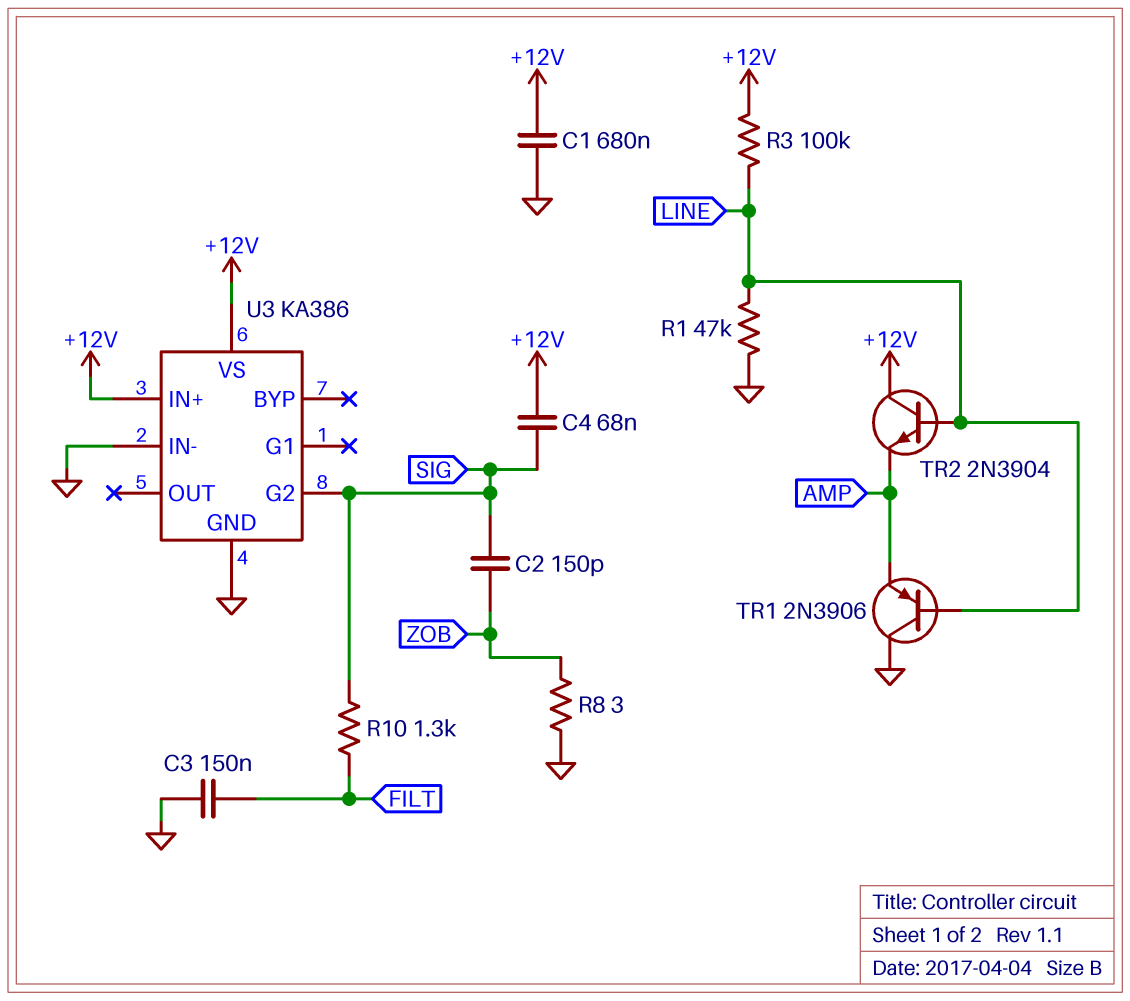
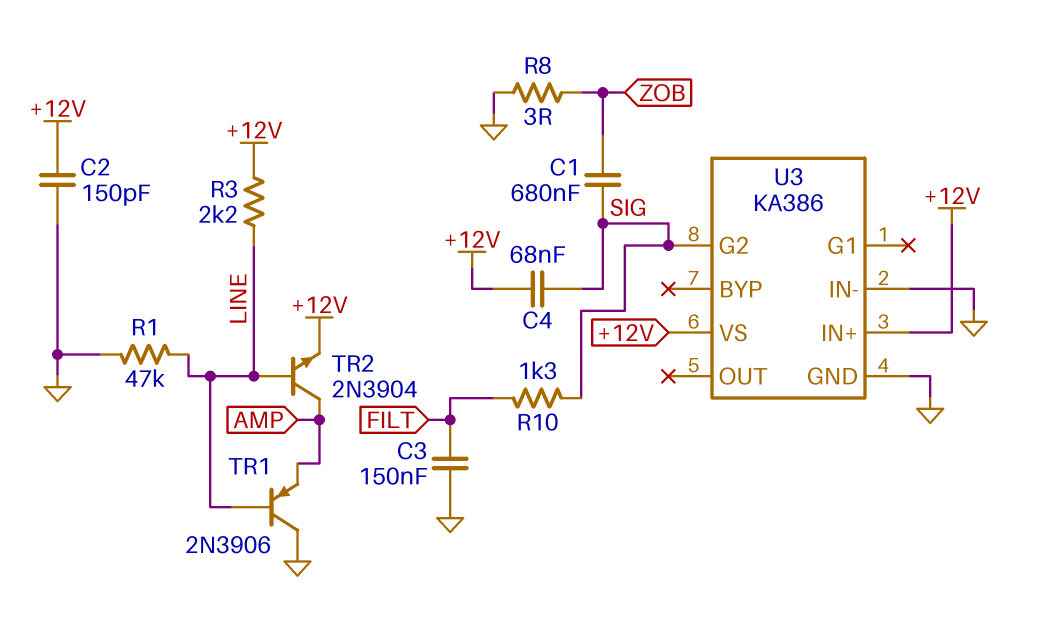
C1: 680nF (+12V, GND) -> 680nF (SIG, ZOB)
C2: 150pF (SIG, ZOB) -> 150pF (+12V, GND)
R3: 100k (+12V, LINE) -> 2.2k (+12V, LINE)
TR2: NPN 2N3904 (B LINE, C +12V, E AMP) -> NPN 2N3904 (B LINE, C AMP, E +12V)

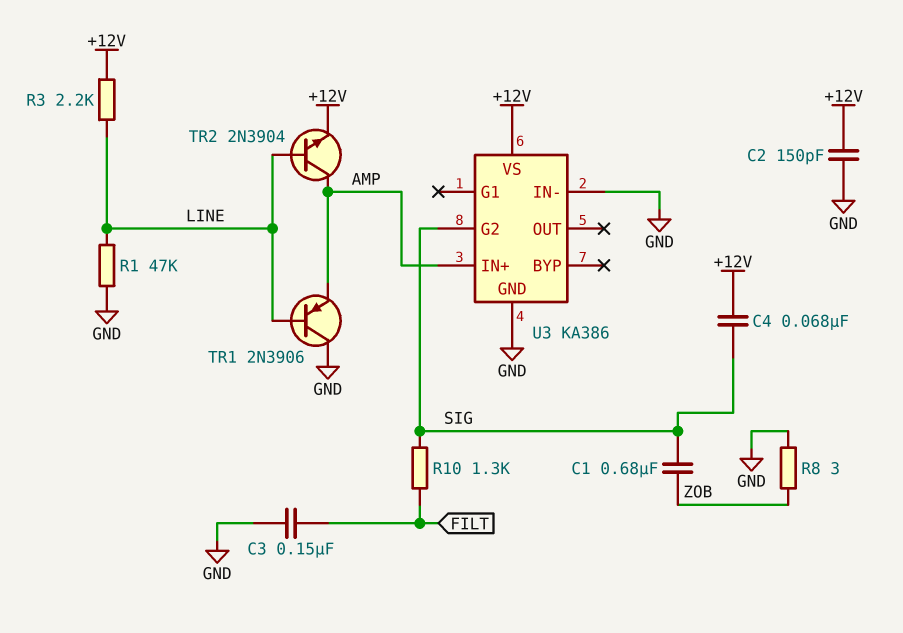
U3 pin IN+: +12V -> AMP

